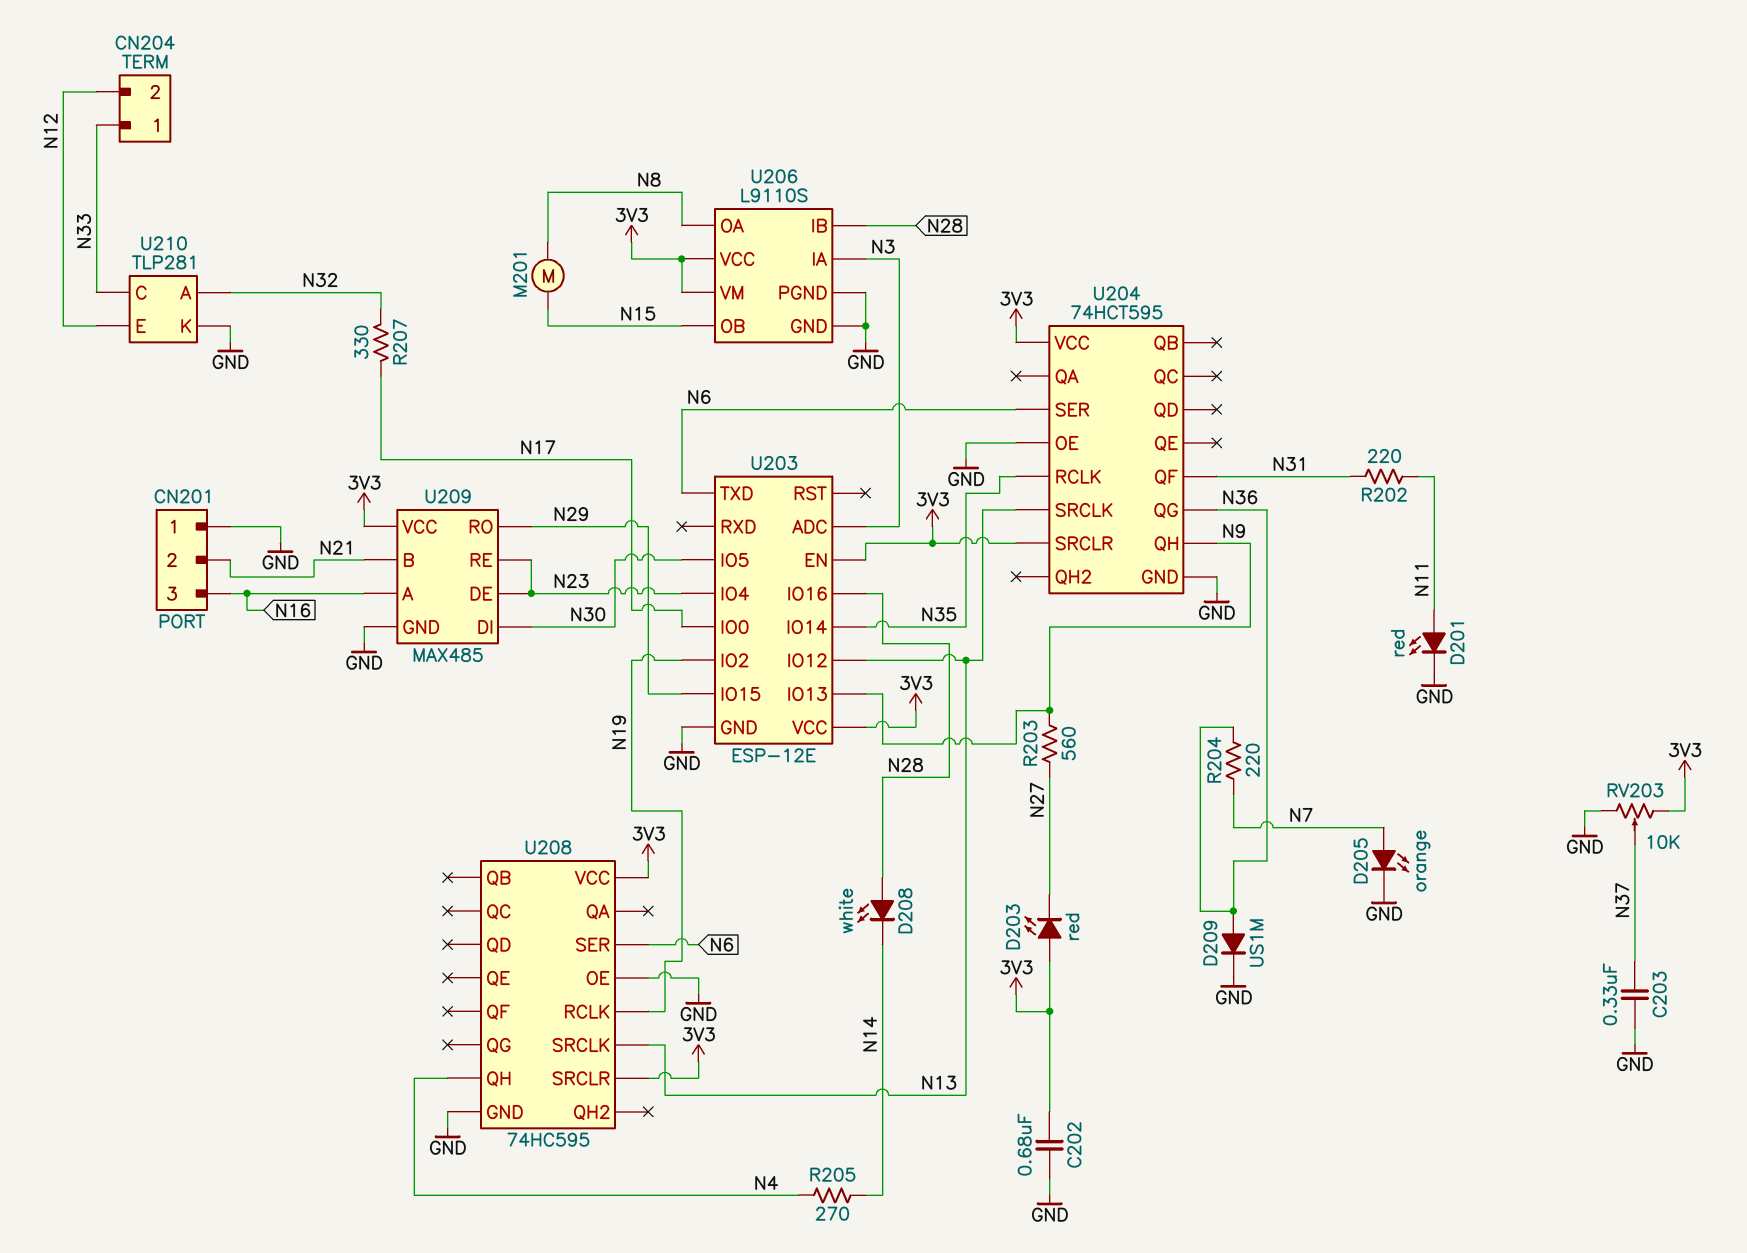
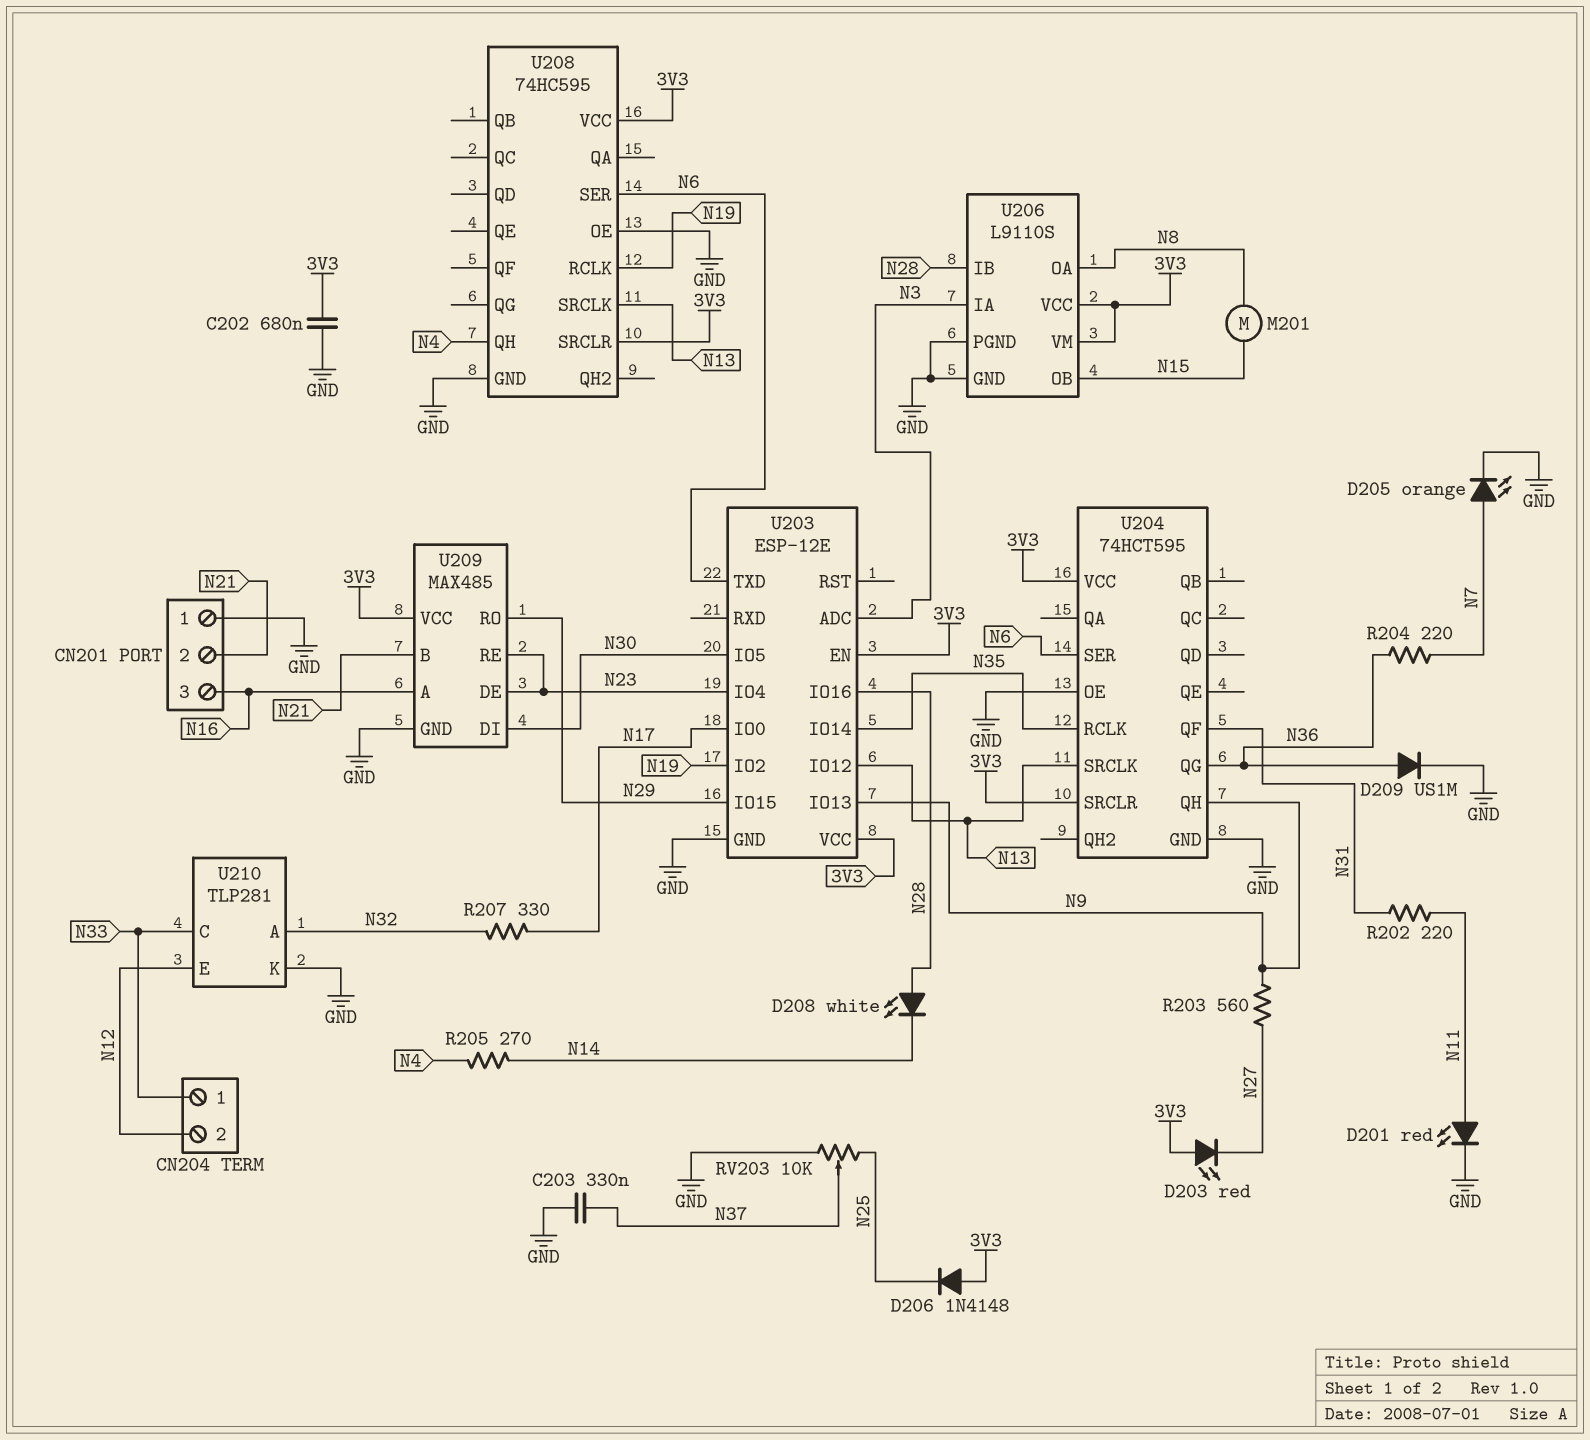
D206: none -> diode 1N4148 (A 3V3, K N25)
RV203: 10k (3V3, GND, wiper N37) -> 10k (GND, N25, wiper N37)

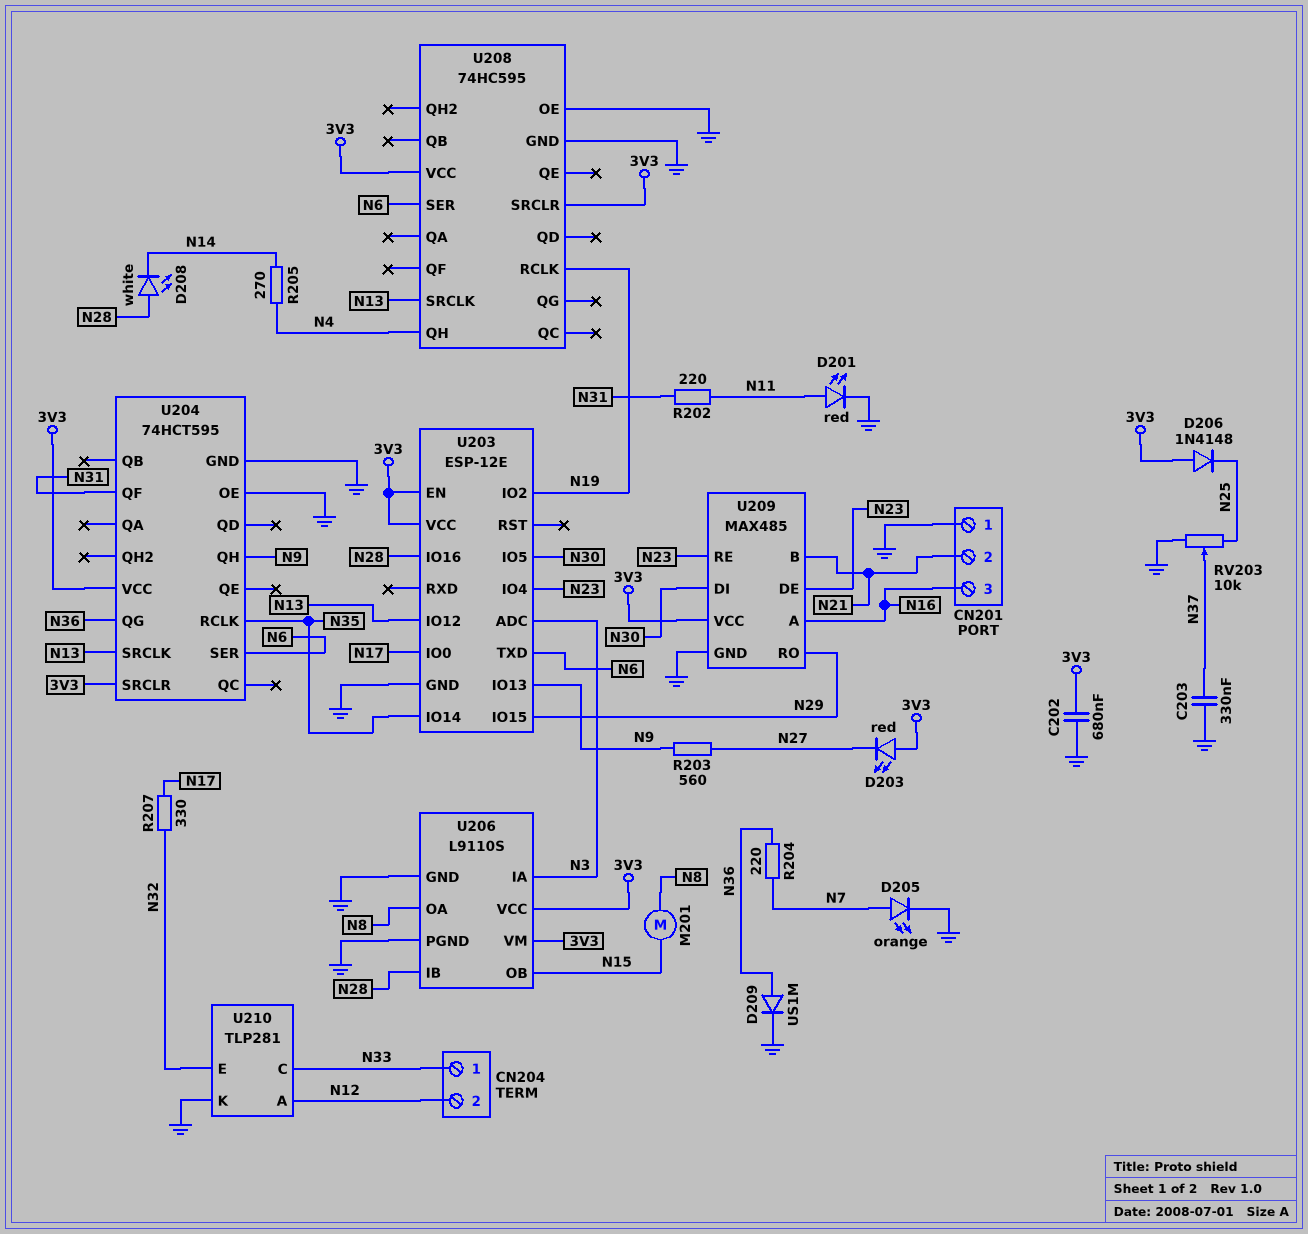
U210 pin A: N32 -> N12
U210 pin E: N12 -> N32

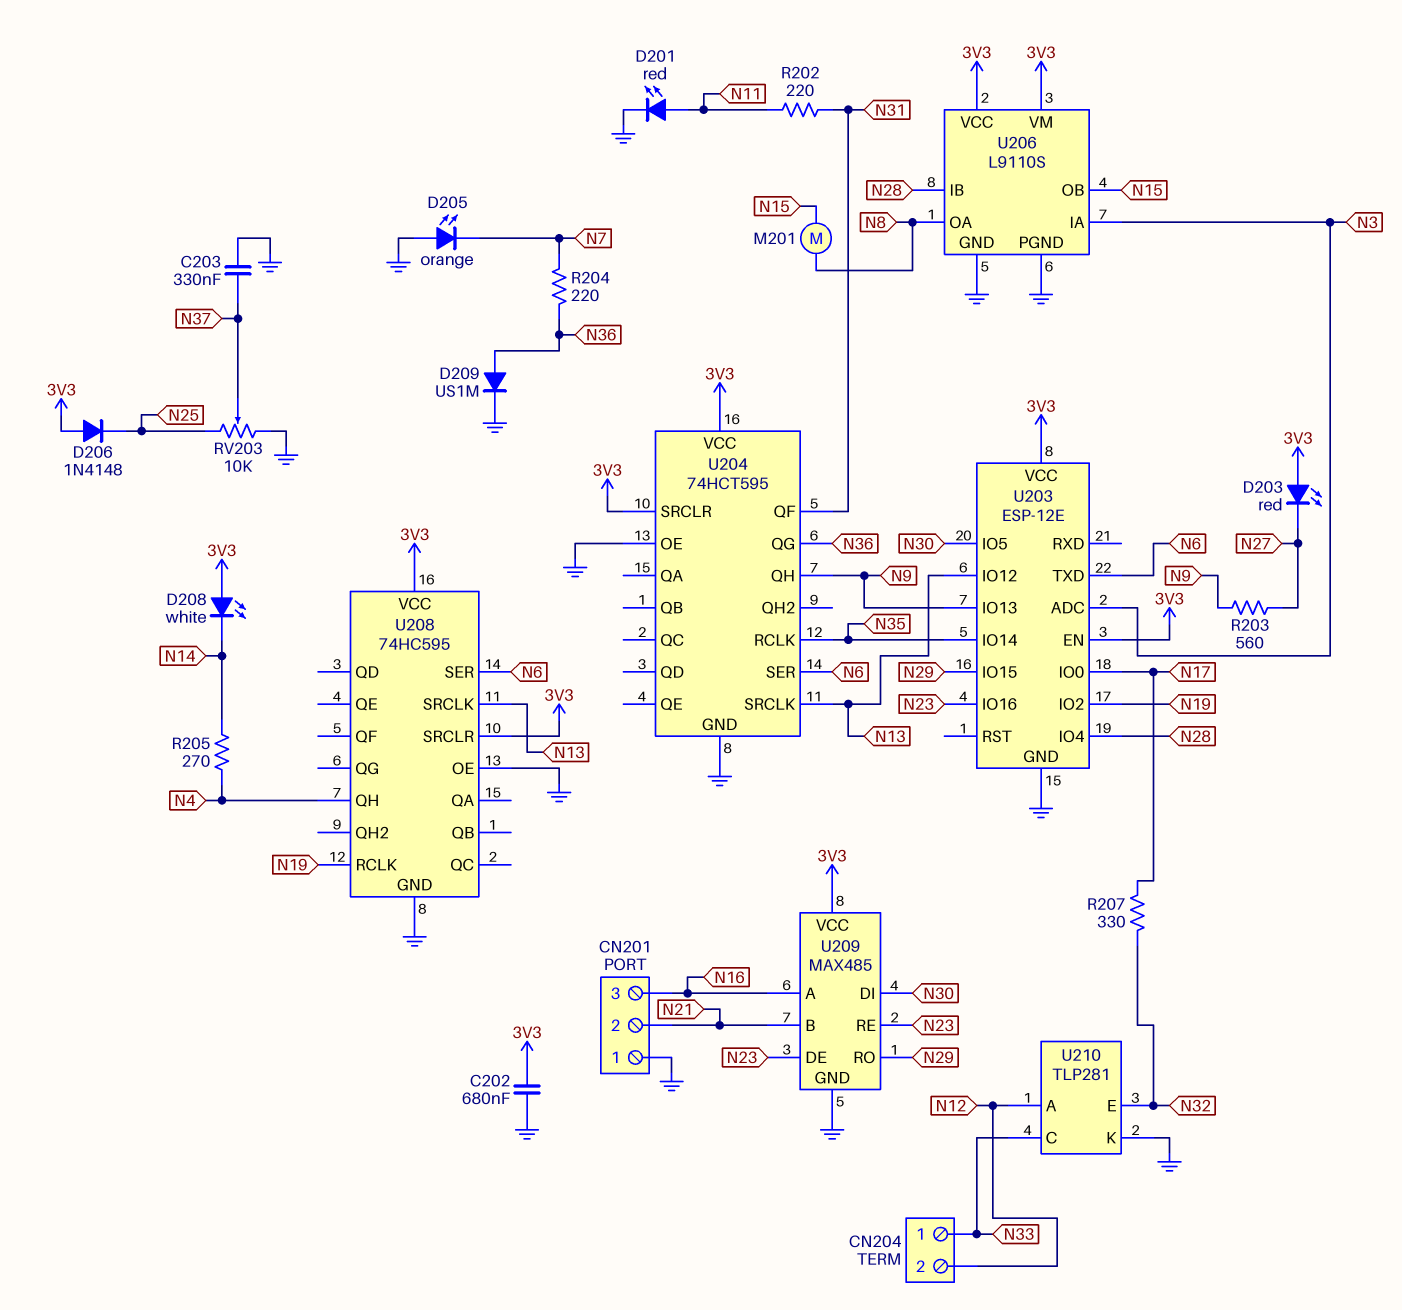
D205: LED orange (A N7, K GND) -> LED orange (A GND, K N7)
D208: LED white (A N28, K N14) -> LED white (A 3V3, K N14)
U203 pin IO4: N23 -> N28
U203 pin IO16: N28 -> N23

